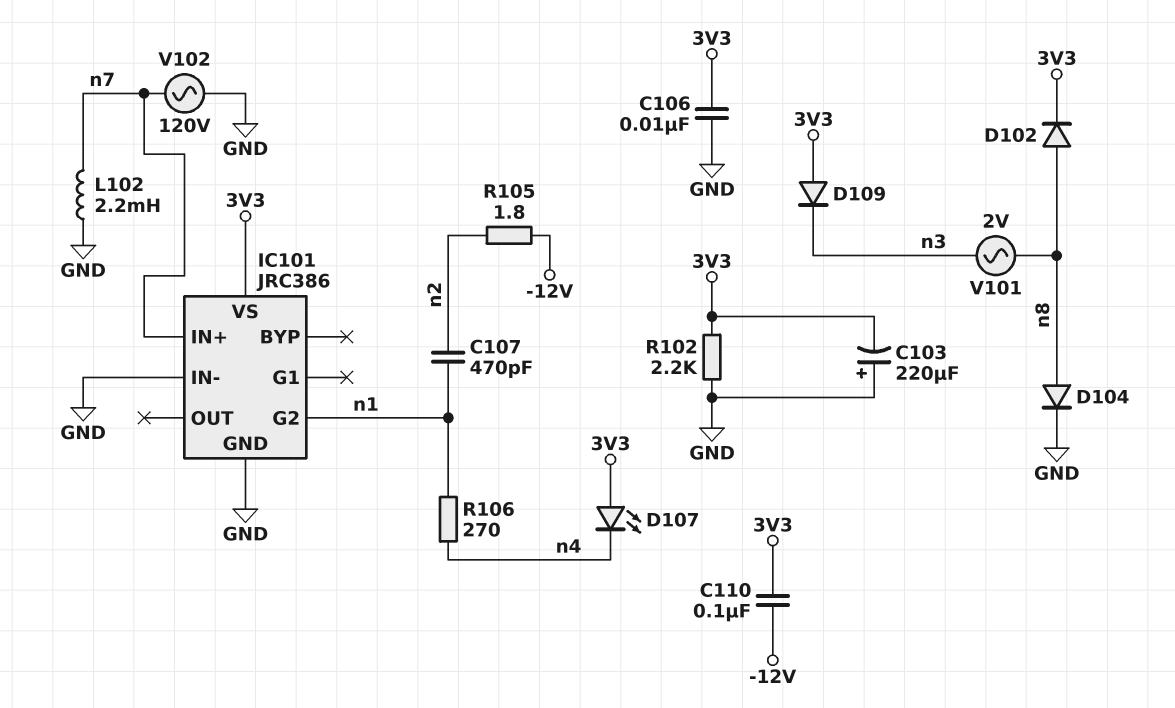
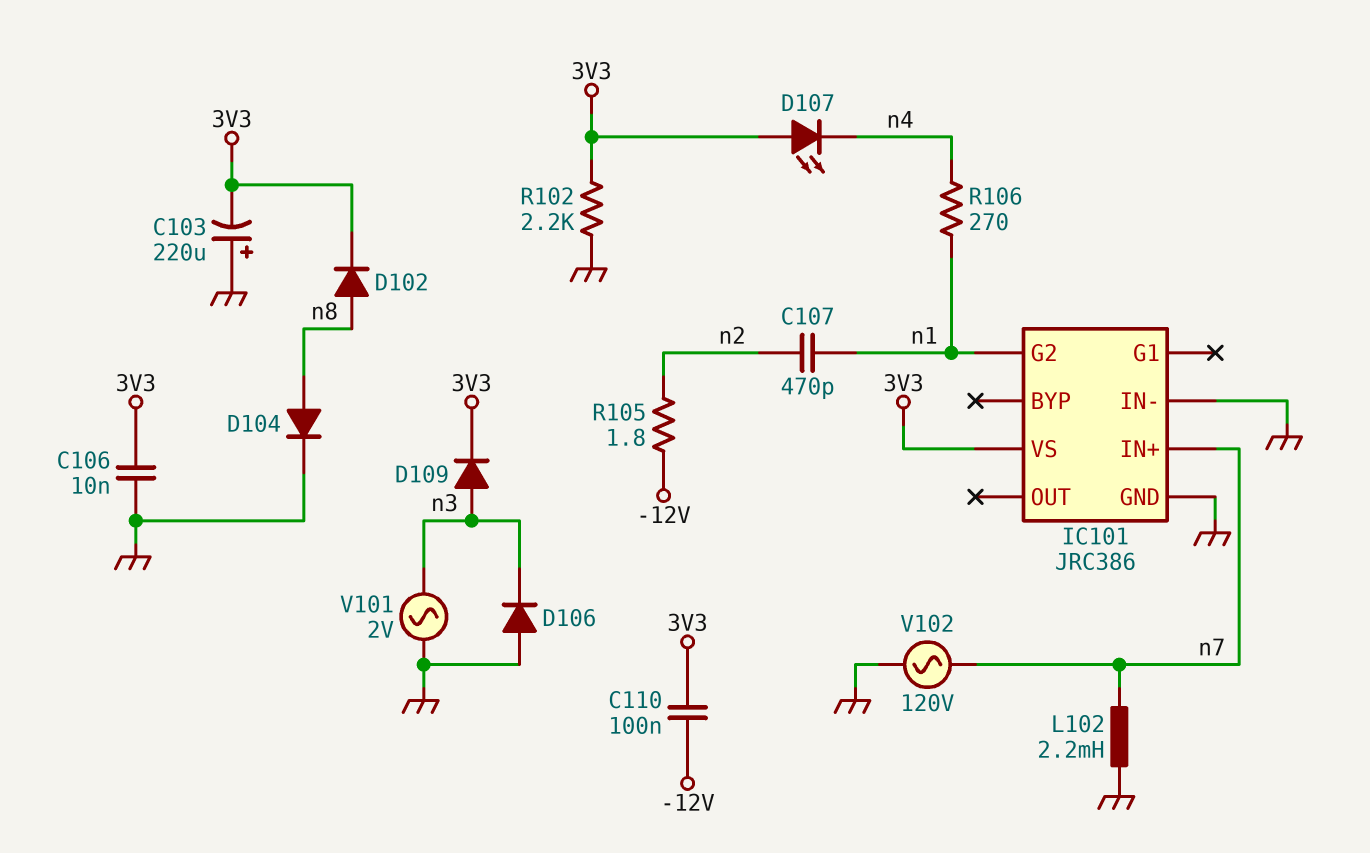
D106: none -> diode (A GND, K n3)
D109: diode (A 3V3, K n3) -> diode (A n3, K 3V3)
V101: AC 2V (n3, n8) -> AC 2V (GND, n3)

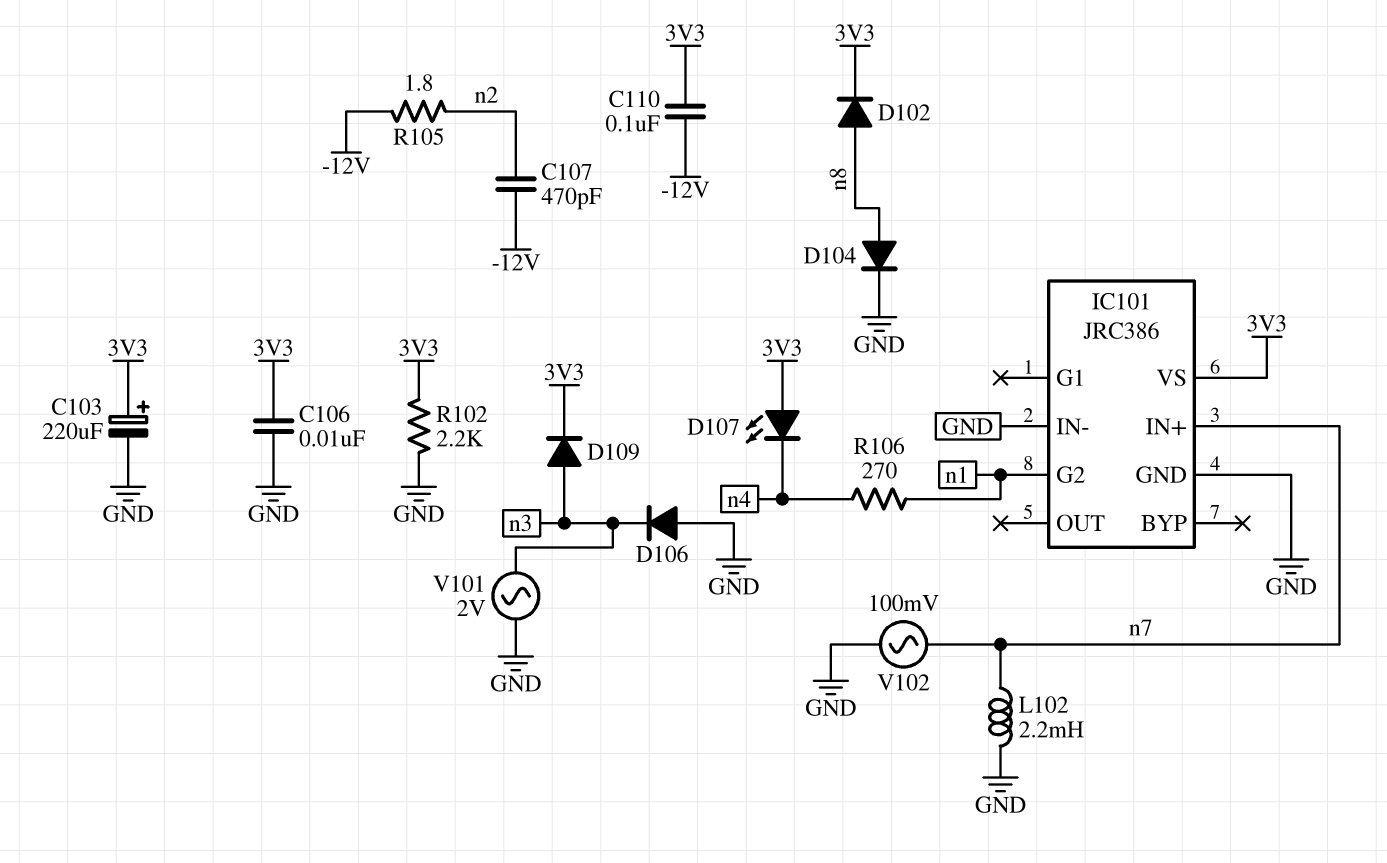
C103: 220uF (plus GND, minus 3V3) -> 220uF (plus 3V3, minus GND)
C107: 470pF (n1, n2) -> 470pF (-12V, n2)
V102: AC 120V (GND, n7) -> AC 100mV (GND, n7)

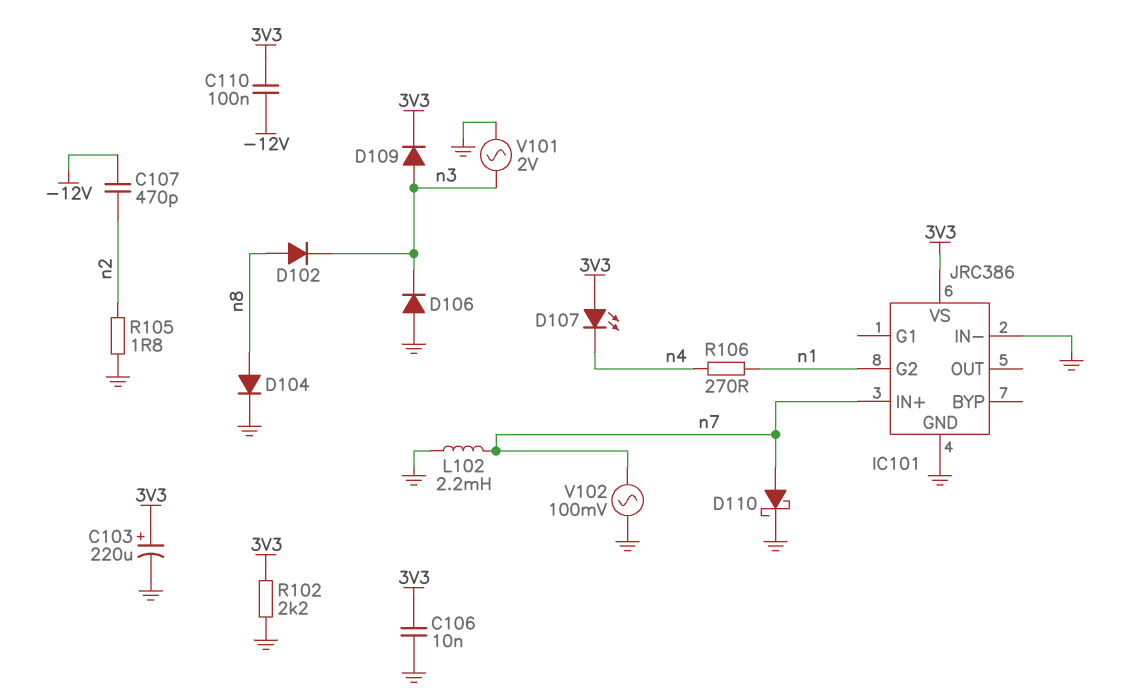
D102: diode (A n8, K 3V3) -> diode (A n8, K n3)
D110: none -> schottky (A n7, K GND)
R105: 1.8 (-12V, n2) -> 1.8 (GND, n2)

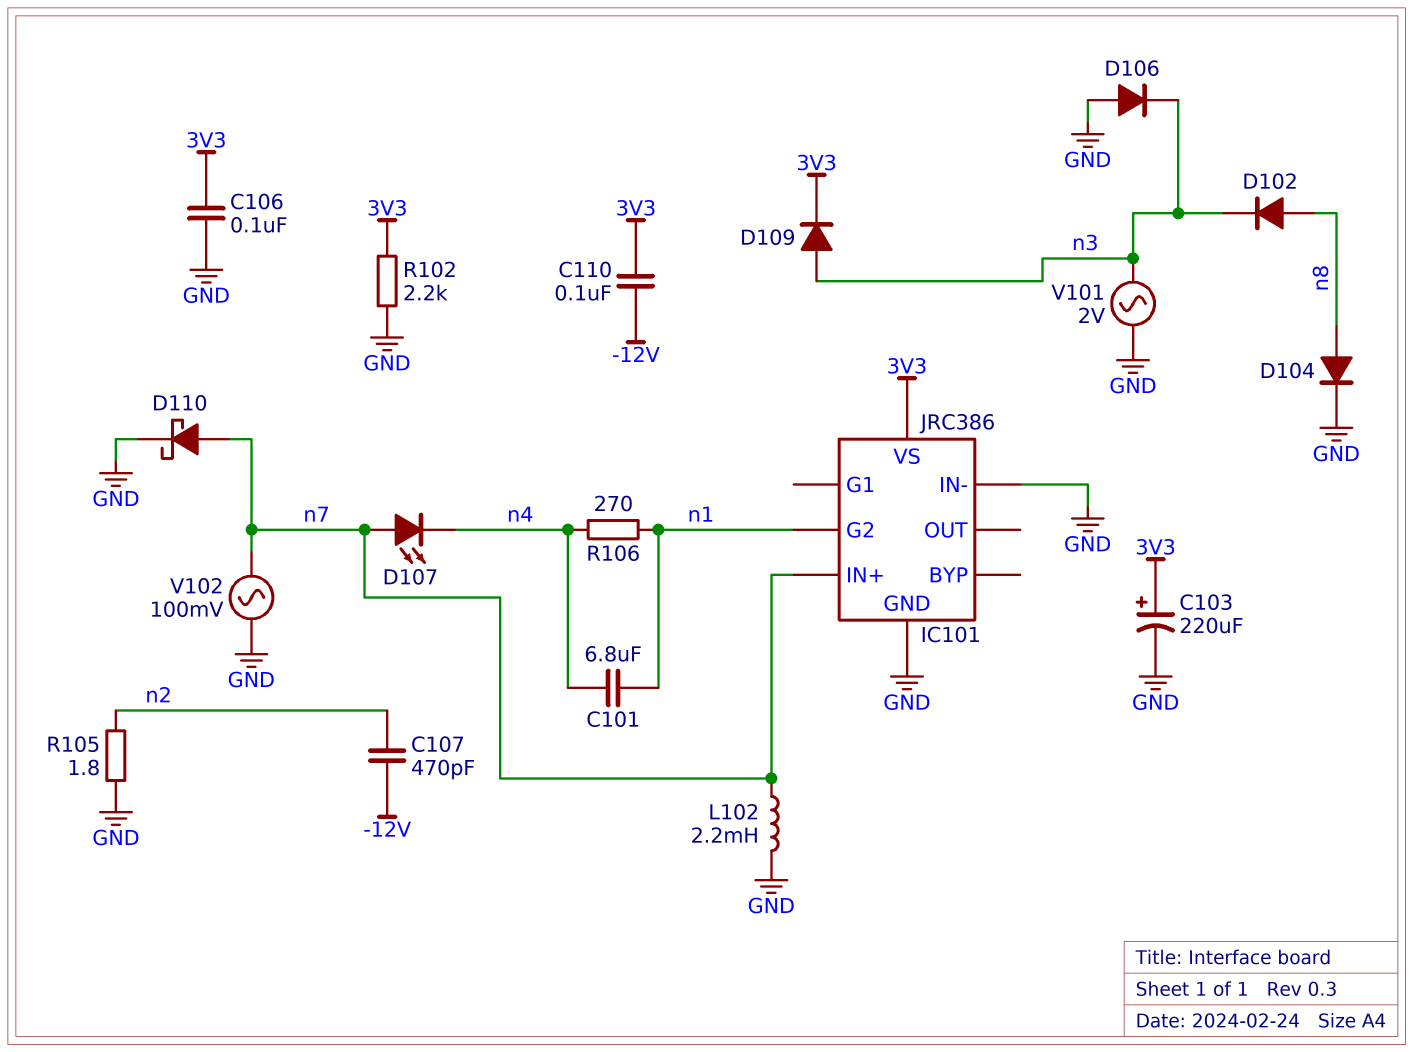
C101: none -> 6.8uF (n1, n4)
C106: 10nF (3V3, GND) -> 100nF (3V3, GND)
D107: LED (A 3V3, K n4) -> LED (A n7, K n4)

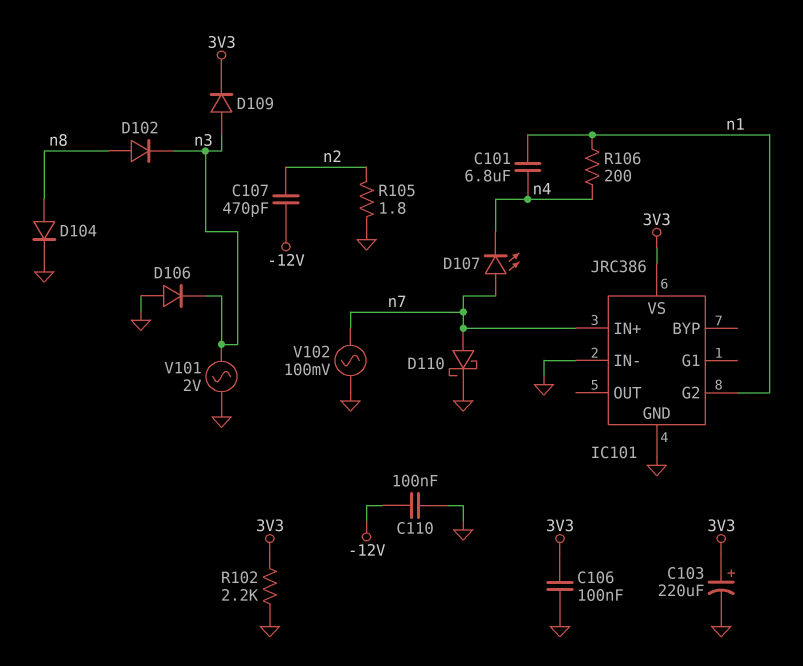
C110: 100nF (-12V, 3V3) -> 100nF (-12V, GND)
L102: 2.2mH (GND, n7) -> none
R106: 270 (n1, n4) -> 200 (n1, n4)

